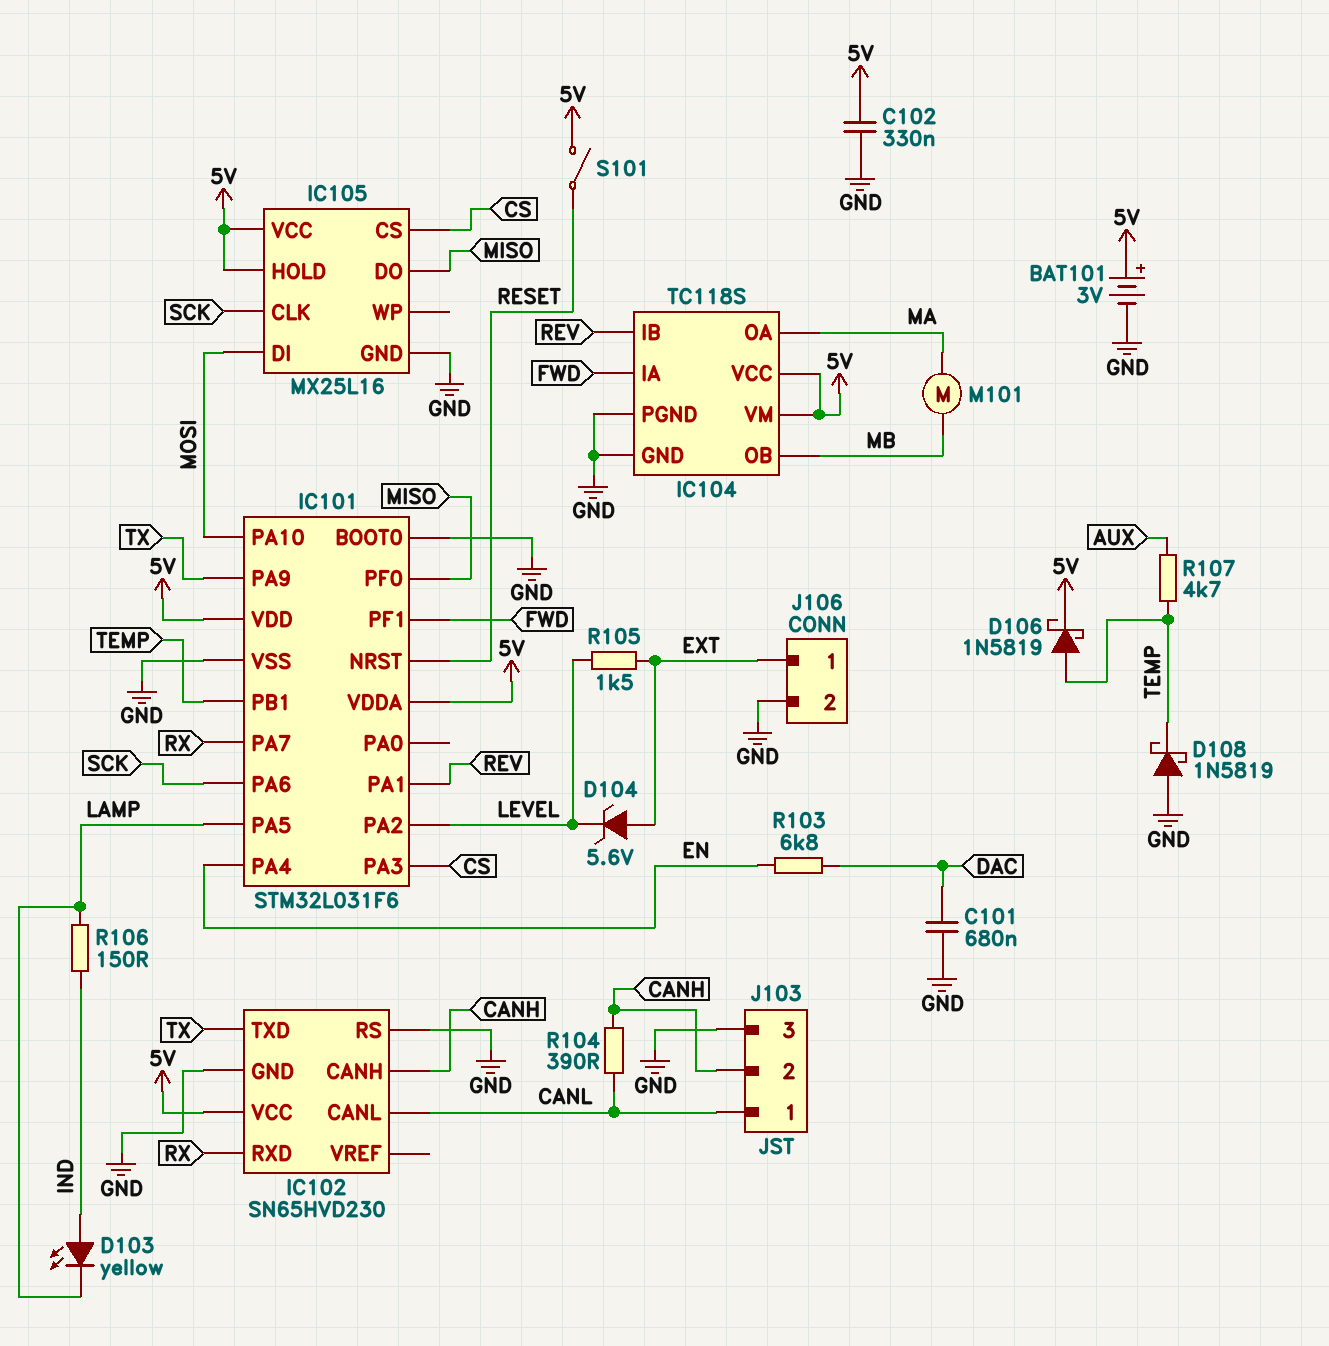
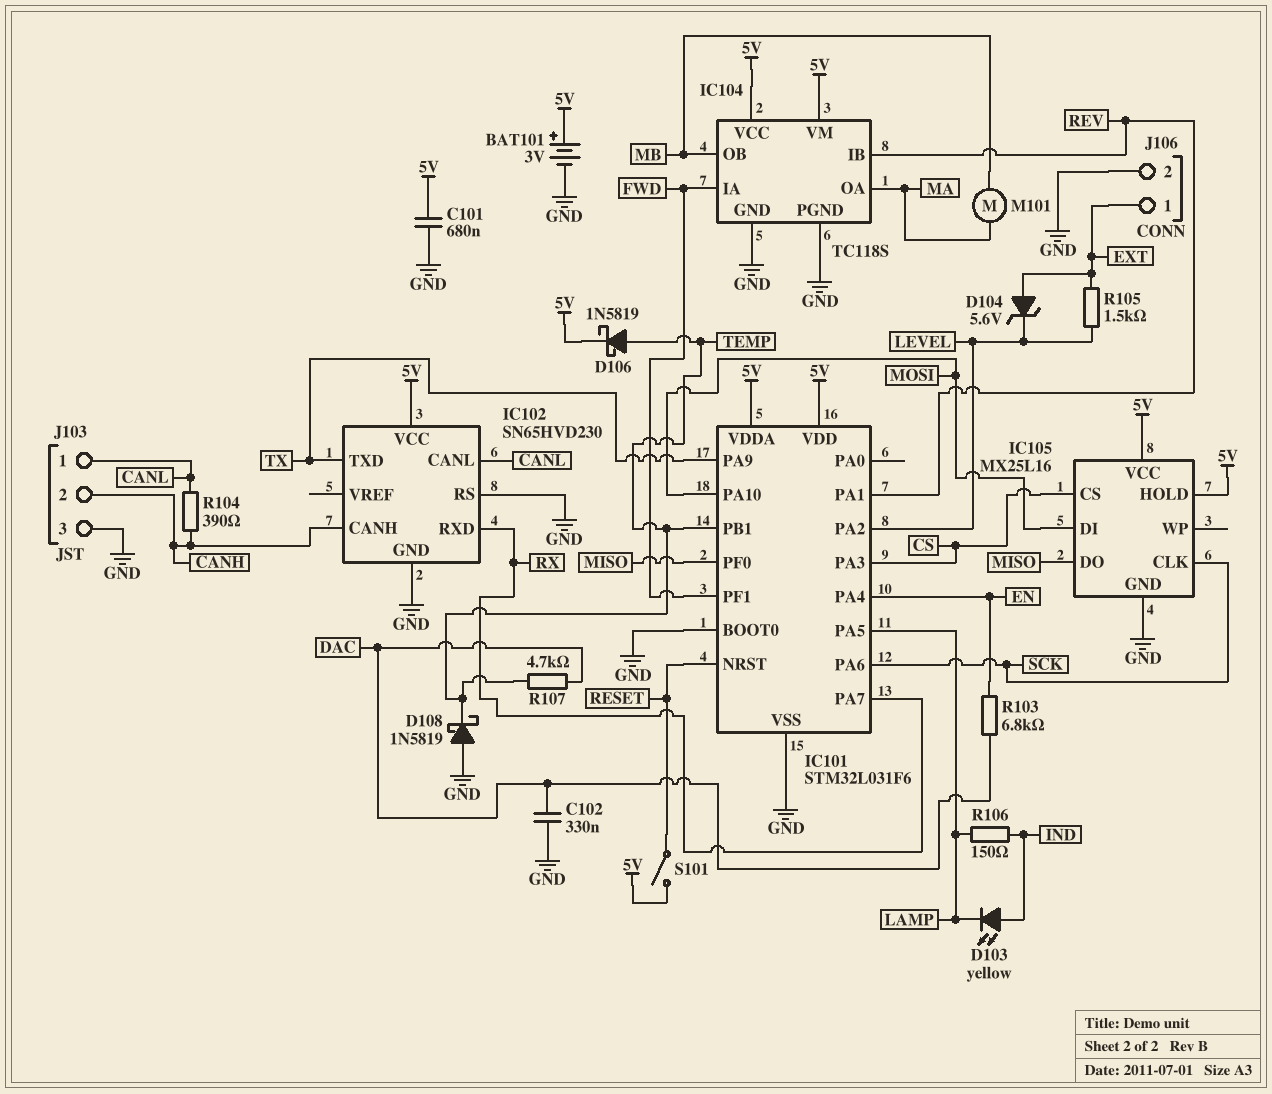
C101: 680nF (DAC, GND) -> 680nF (5V, GND)
C102: 330nF (5V, GND) -> 330nF (DAC, GND)
R107: 4.7k (AUX, TEMP) -> 4.7k (DAC, TEMP)

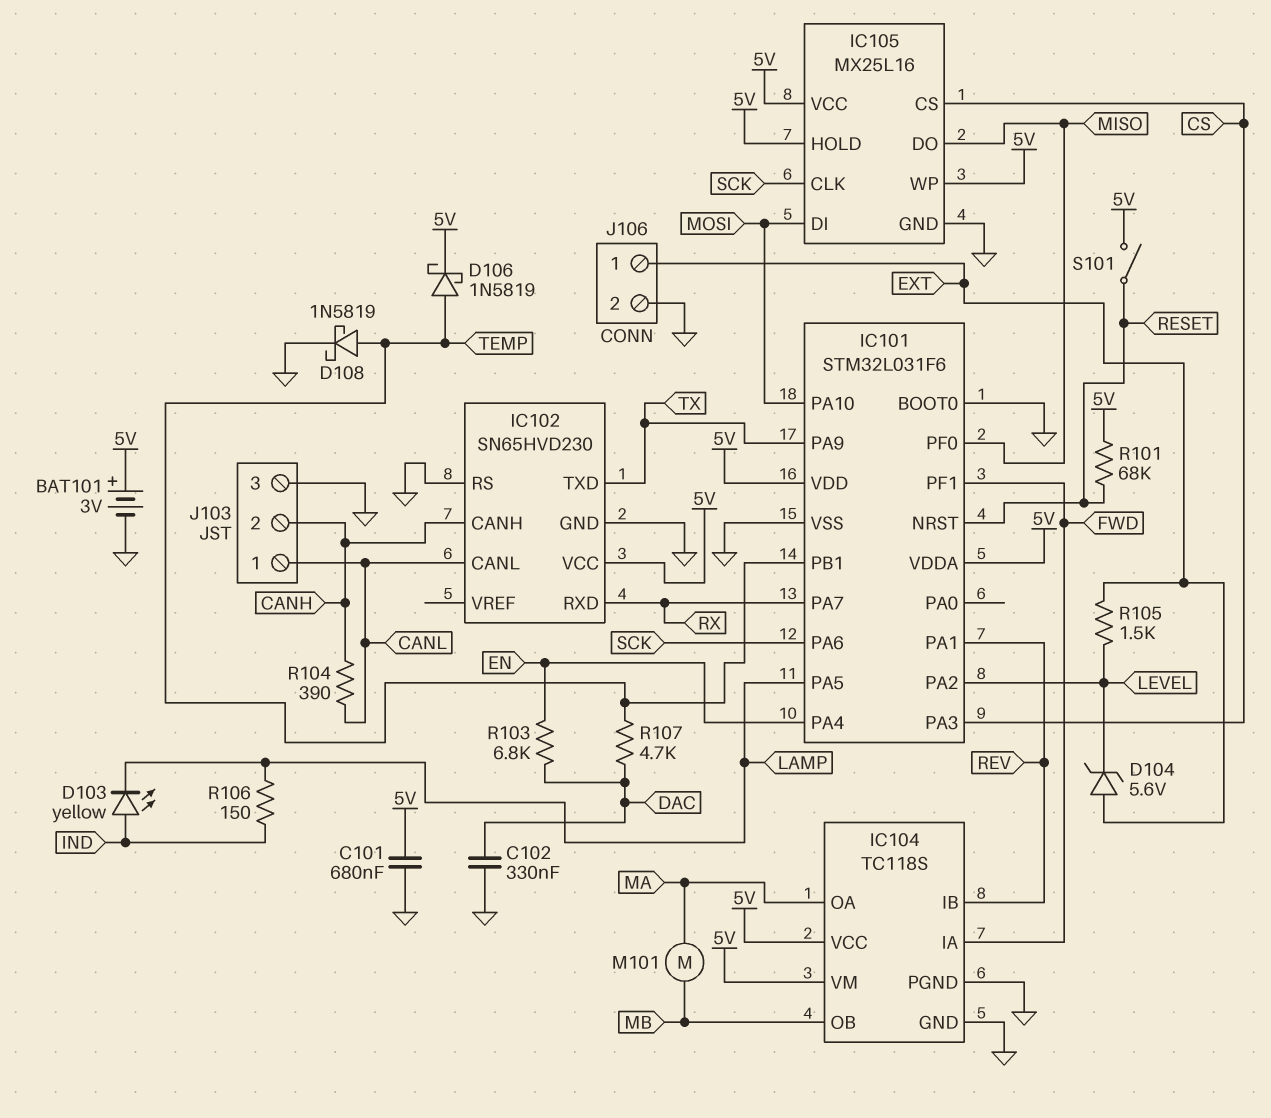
D108: schottky 1N5819 (A GND, K TEMP) -> schottky 1N5819 (A TEMP, K GND)
IC105 pin WP: none -> 5V
R101: none -> 68k (5V, RESET)

